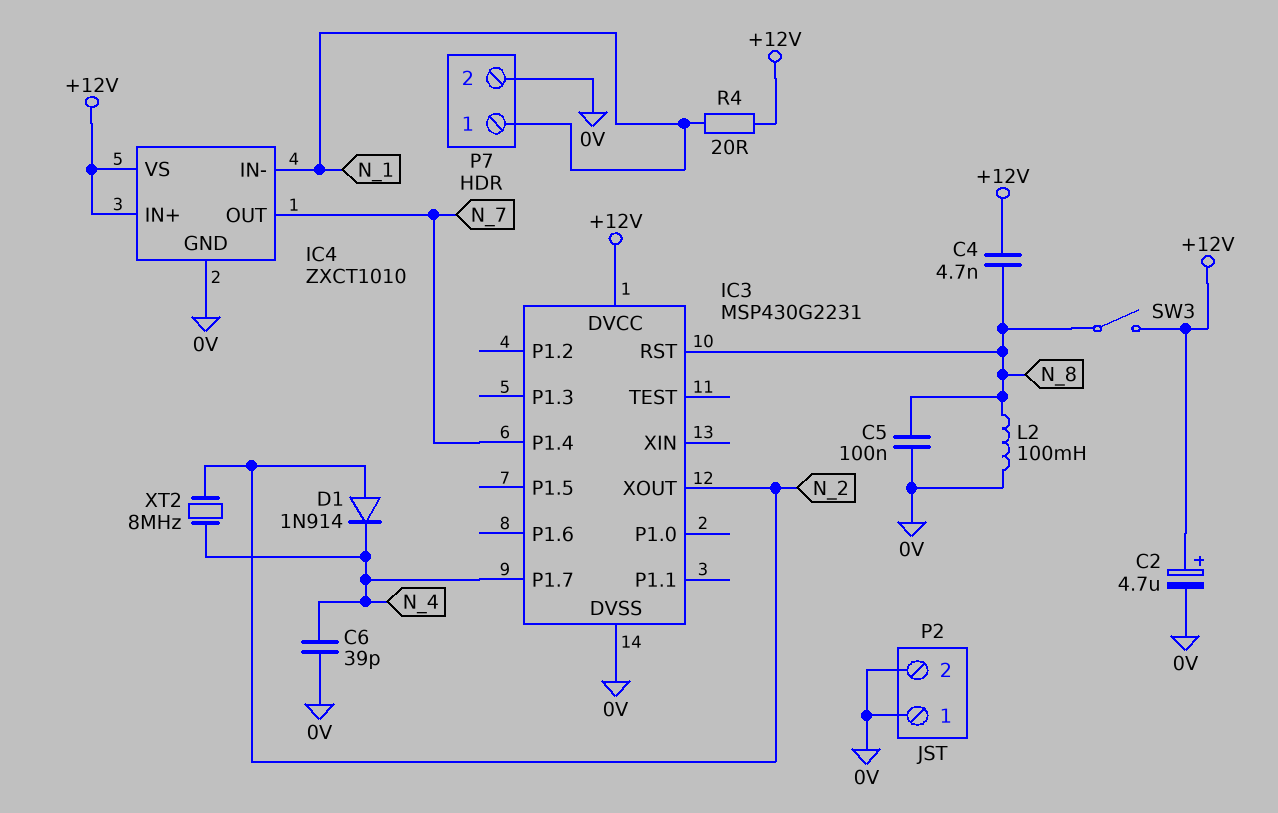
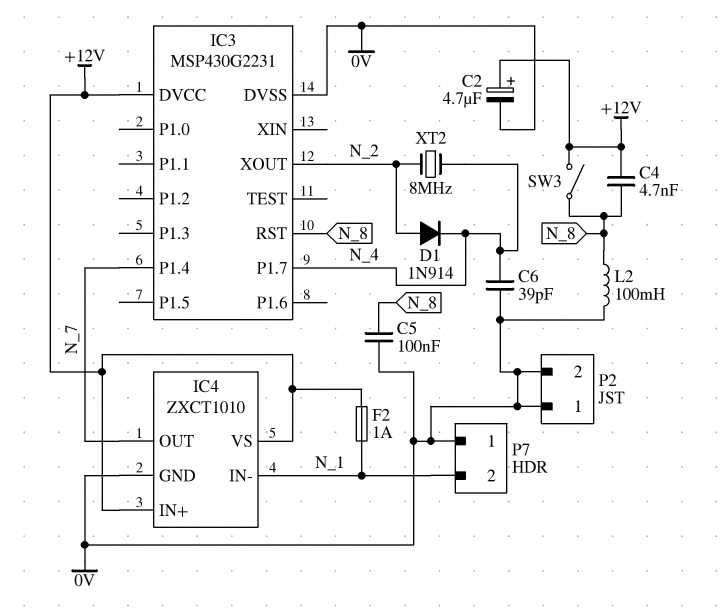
F2: none -> 1A (+12V, N_1)
P7 pin 1: N_1 -> 0V
P7 pin 2: 0V -> N_1
R4: 20 (+12V, N_1) -> none

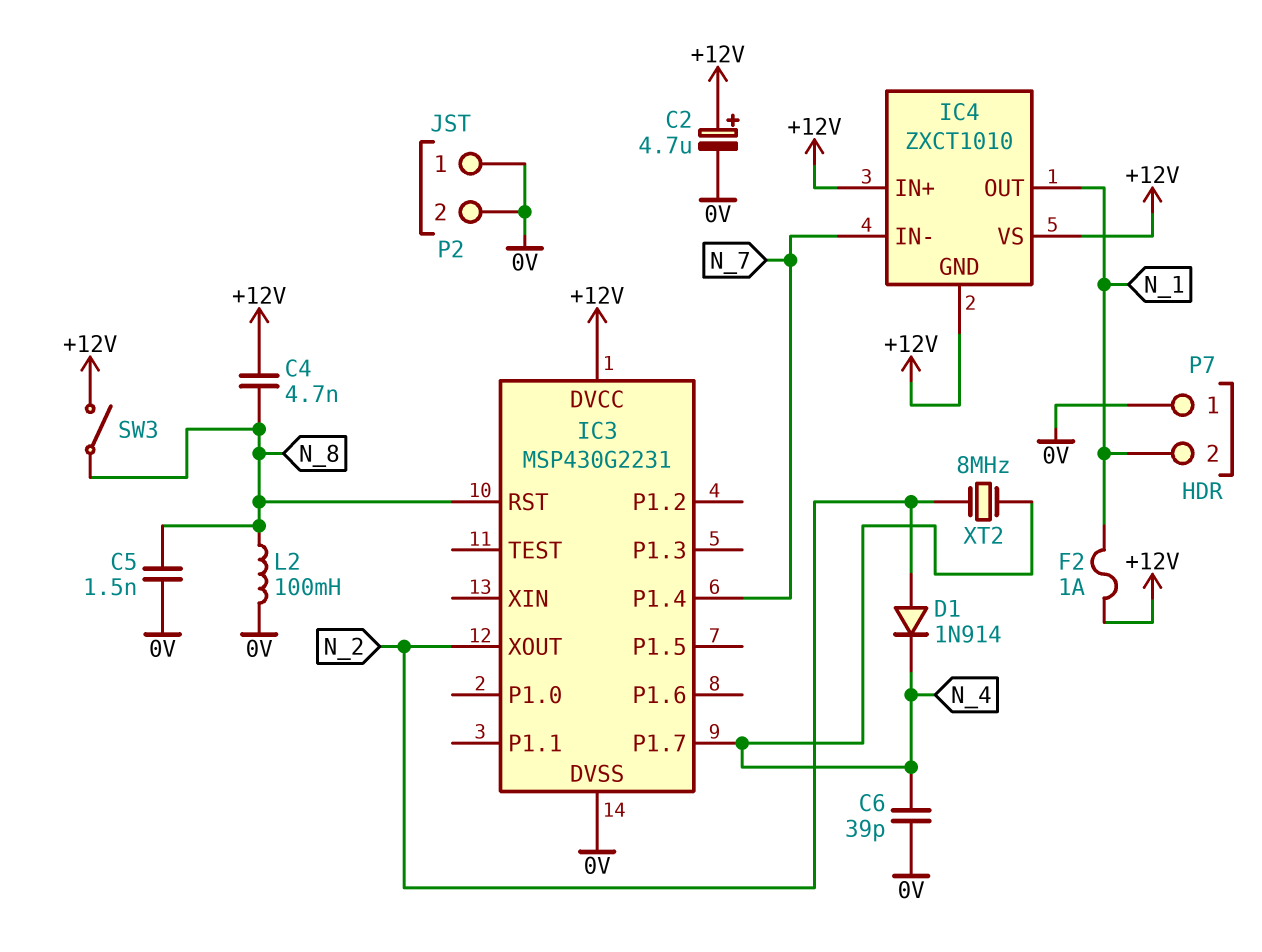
C5: 100nF (0V, N_8) -> 1.5nF (0V, N_8)
IC4 pin GND: 0V -> +12V
IC4 pin IN-: N_1 -> N_7
IC4 pin OUT: N_7 -> N_1

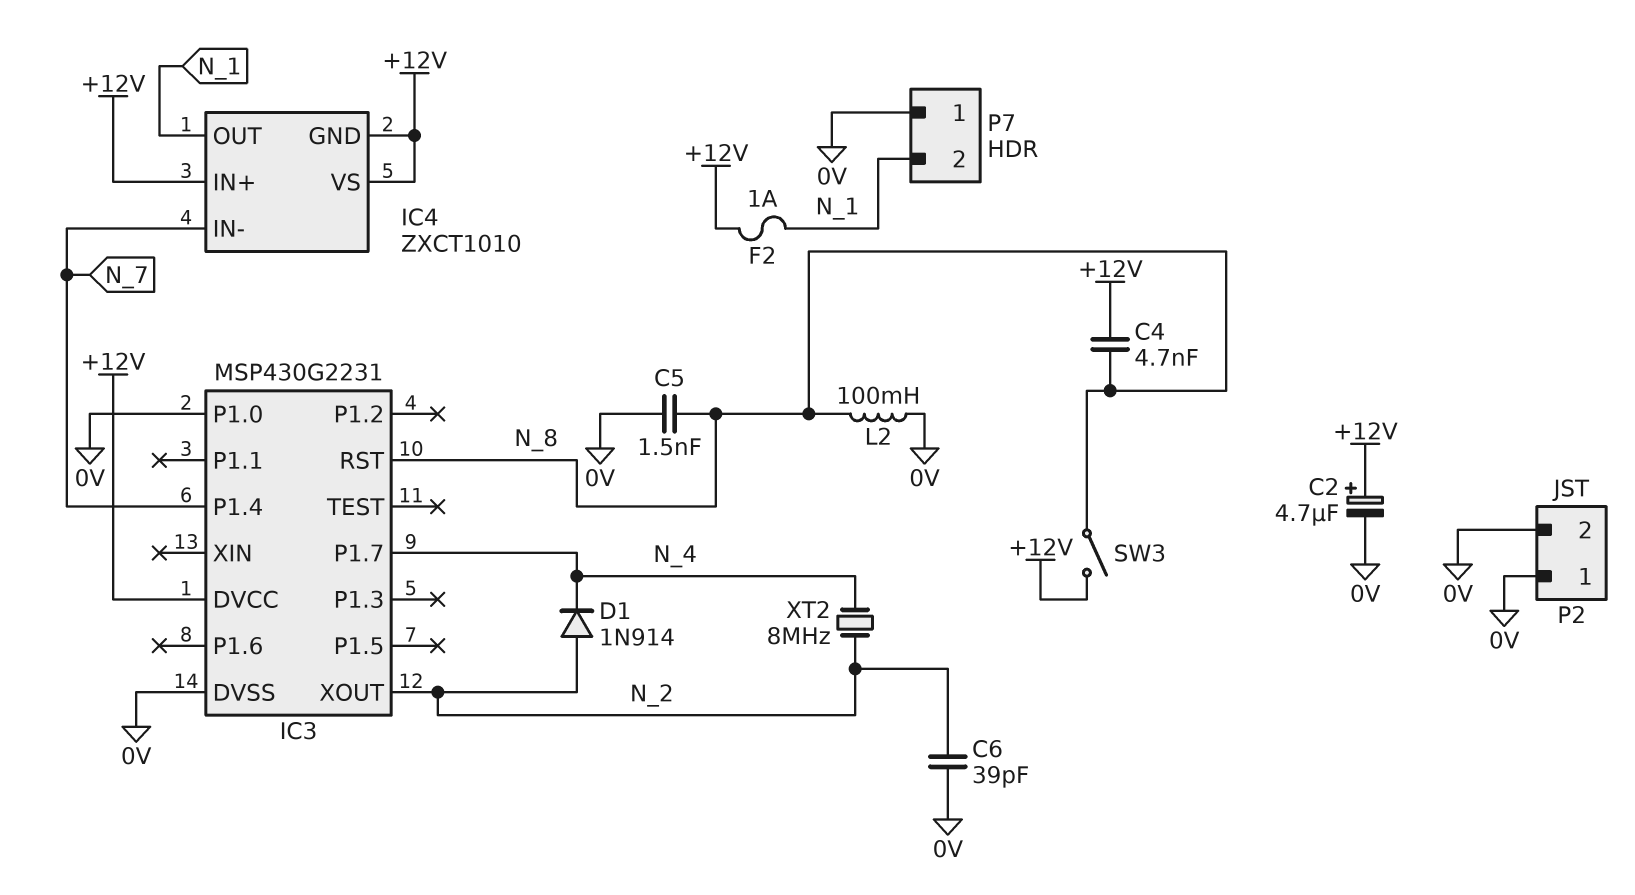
C6: 39pF (0V, N_4) -> 39pF (0V, N_2)
IC3 pin P1.0: none -> 0V

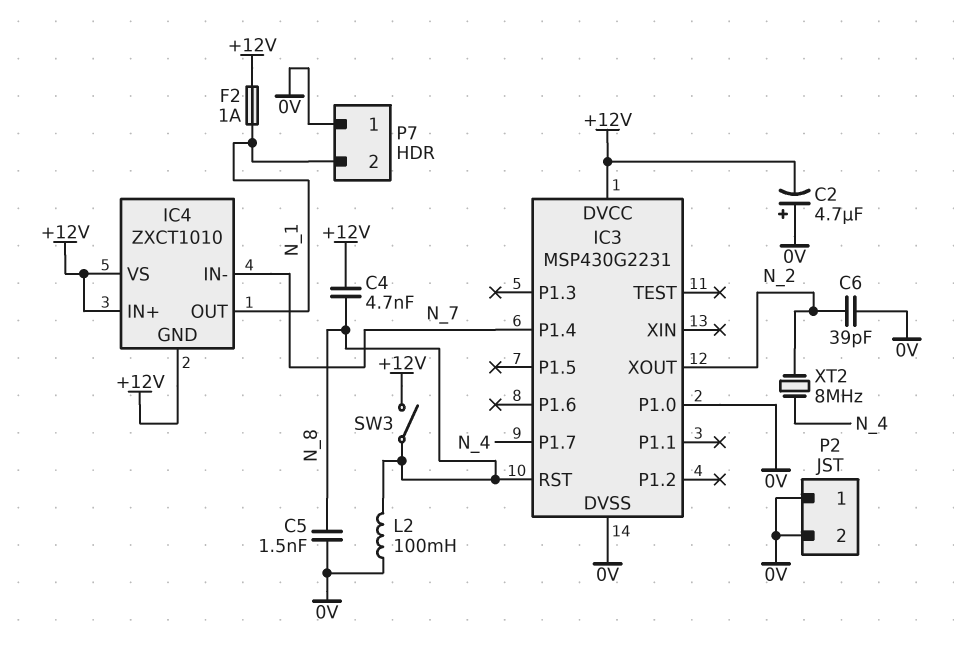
C2: 4.7uF (plus +12V, minus 0V) -> 4.7uF (plus 0V, minus +12V)
D1: diode 1N914 (A N_2, K N_4) -> none

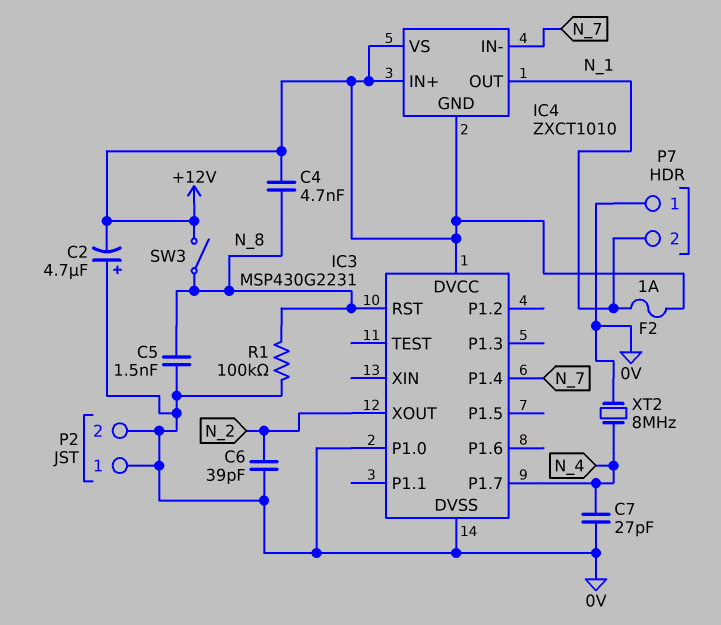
C7: none -> 27pF (0V, N_4)
L2: 100mH (0V, N_8) -> none
R1: none -> 100k (0V, N_8)
XT2: 8MHz (N_2, N_4) -> 8MHz (0V, N_4)

